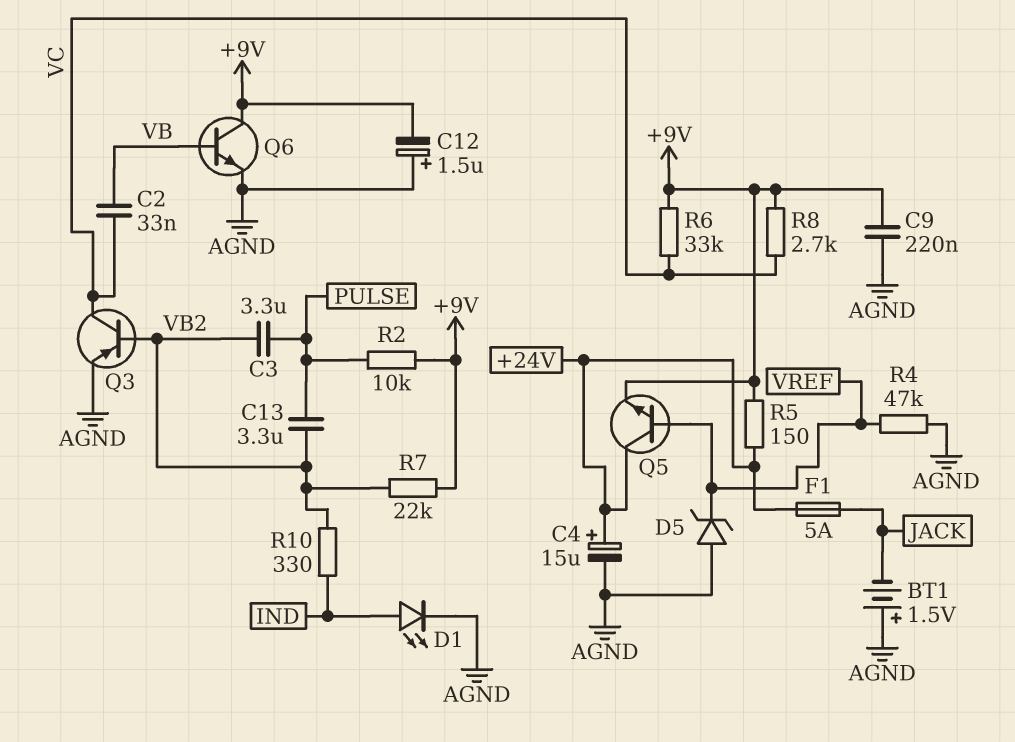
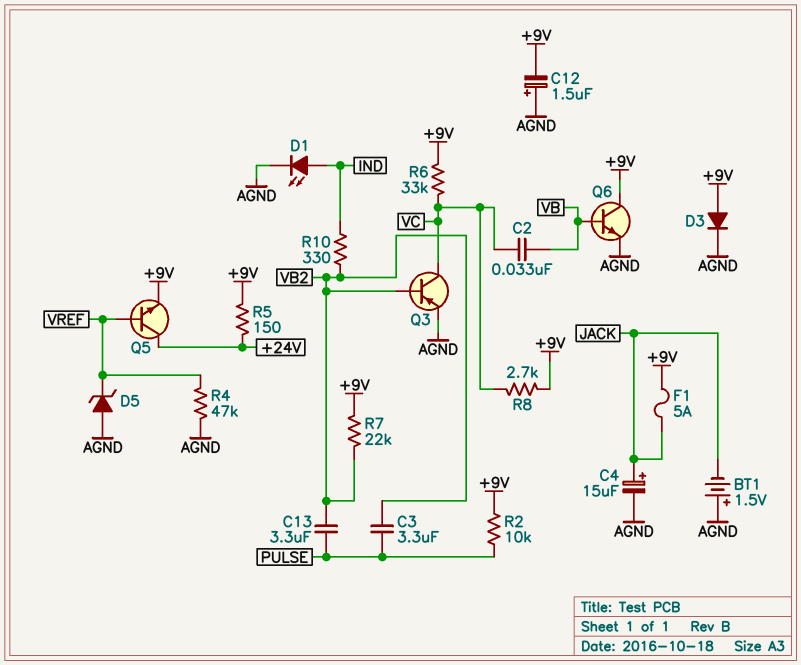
C4: 15uF (plus +24V, minus AGND) -> 15uF (plus JACK, minus AGND)
C9: 220nF (+9V, AGND) -> none
D3: none -> diode (A +9V, K AGND)
F1: 5A (+24V, JACK) -> 5A (+9V, JACK)

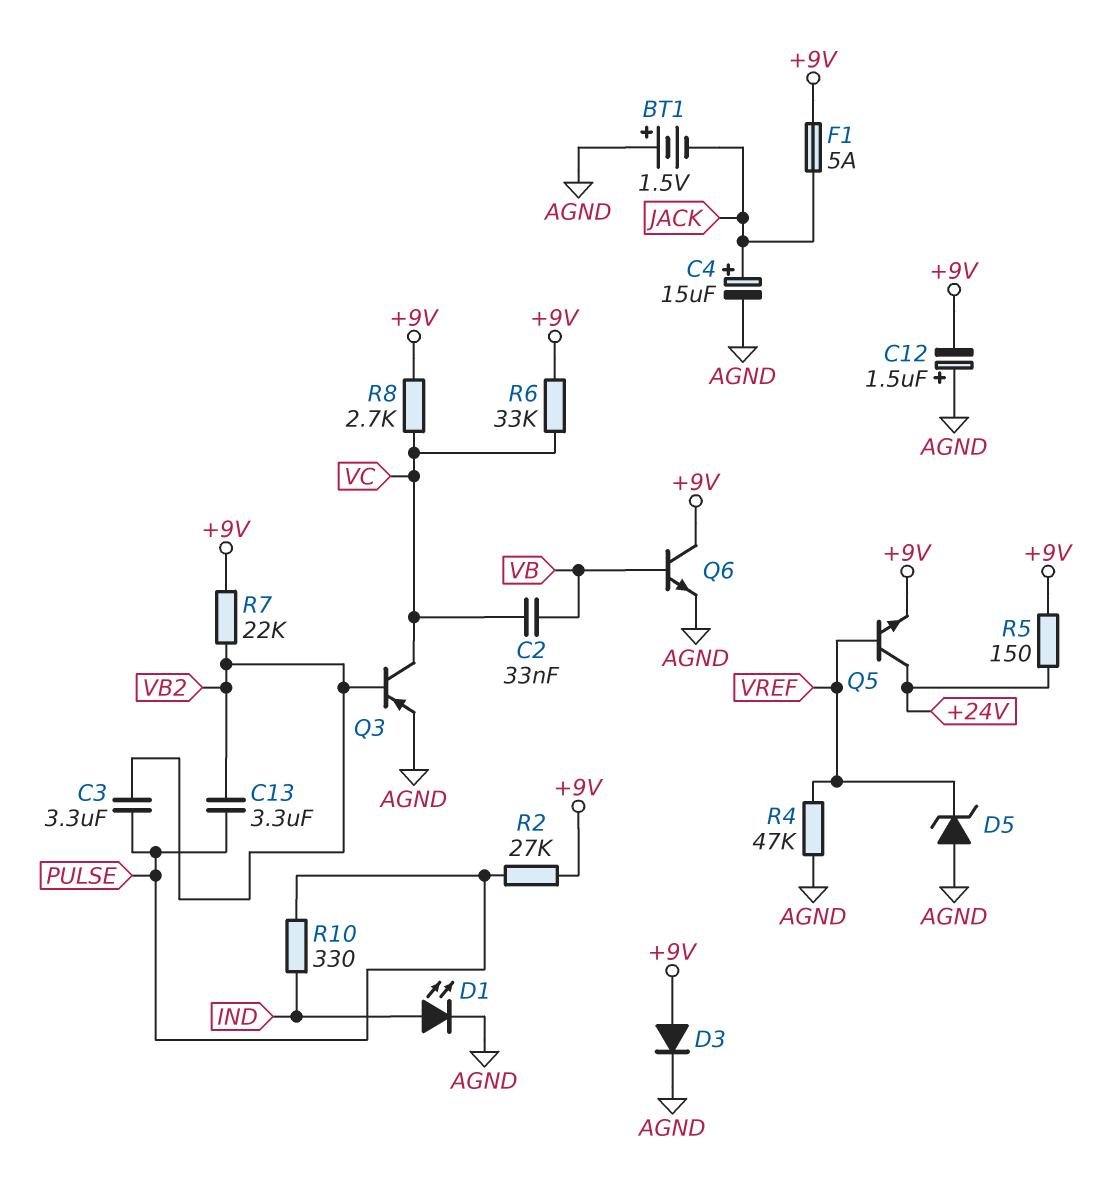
R2: 10k (+9V, PULSE) -> 27k (+9V, PULSE)
R10: 330 (IND, VB2) -> 330 (IND, PULSE)

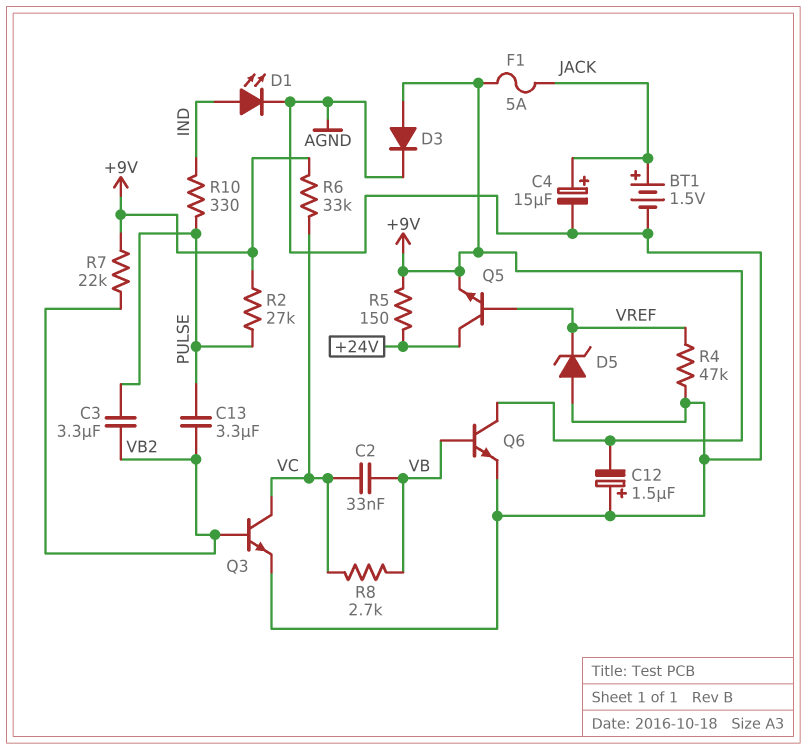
BT1: 1.5V (plus AGND, minus JACK) -> 1.5V (plus JACK, minus AGND)
Q3: PNP (B VB2, C VC, E AGND) -> NPN (B VB2, C VC, E AGND)
R8: 2.7k (+9V, VC) -> 2.7k (VB, VC)

